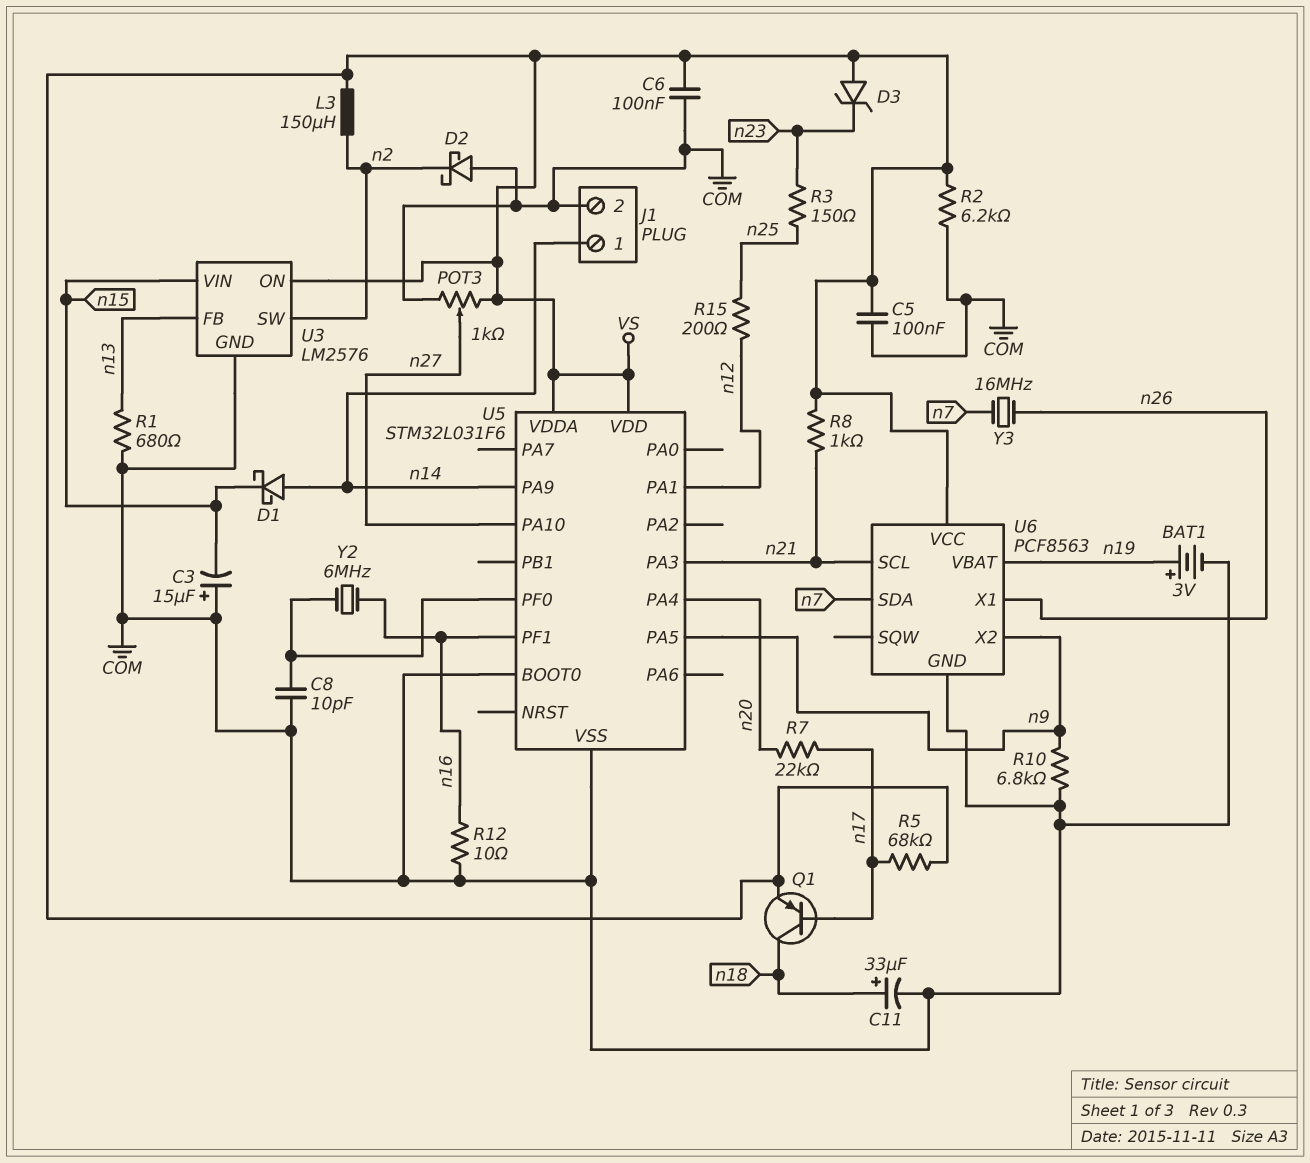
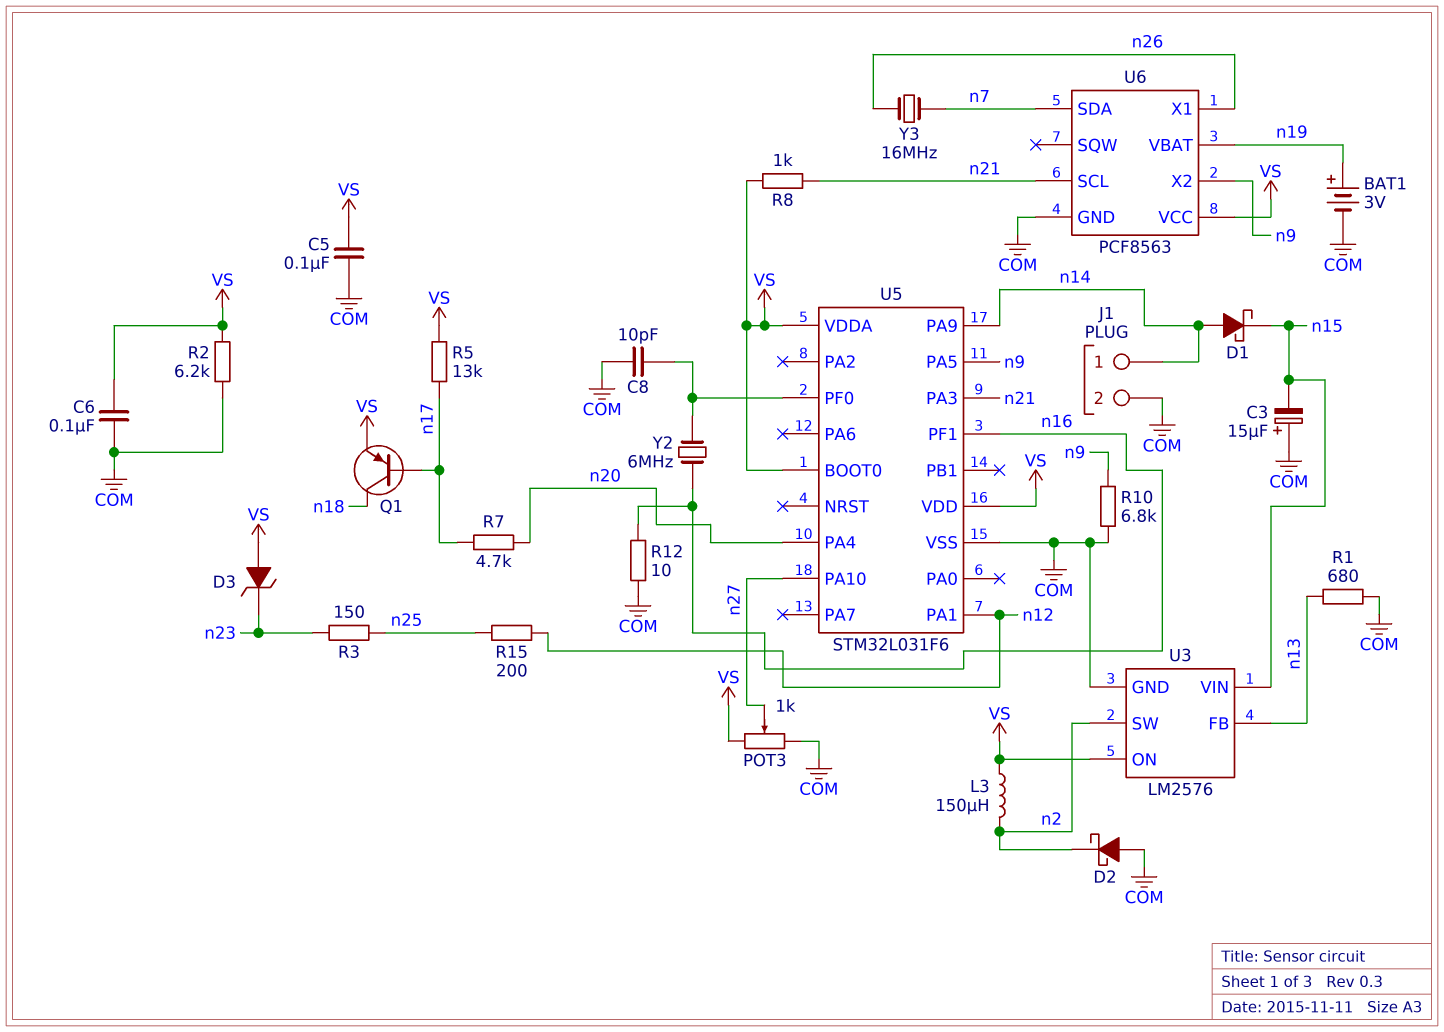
C11: 33uF (plus n18, minus COM) -> none
R5: 68k (VS, n17) -> 13k (VS, n17)
R7: 22k (n17, n20) -> 4.7k (n17, n20)
U5 pin BOOT0: COM -> VS

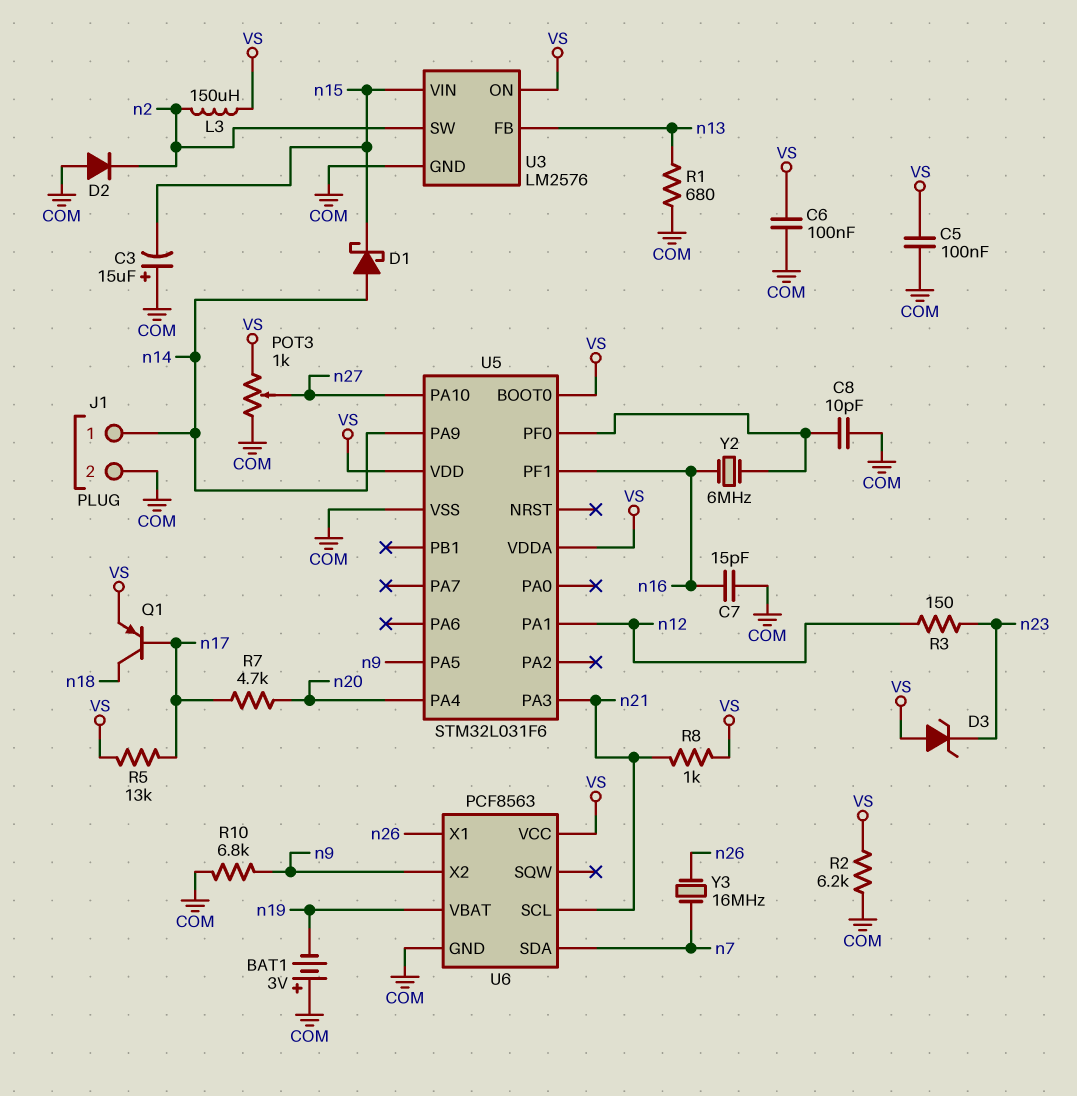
BAT1: 3V (plus n19, minus COM) -> 3V (plus COM, minus n19)
C7: none -> 15pF (COM, n16)
D2: schottky (A COM, K n2) -> diode (A COM, K n2)
R3: 150 (n23, n25) -> 150 (n12, n23)
R12: 10 (COM, n16) -> none
R15: 200 (n12, n25) -> none

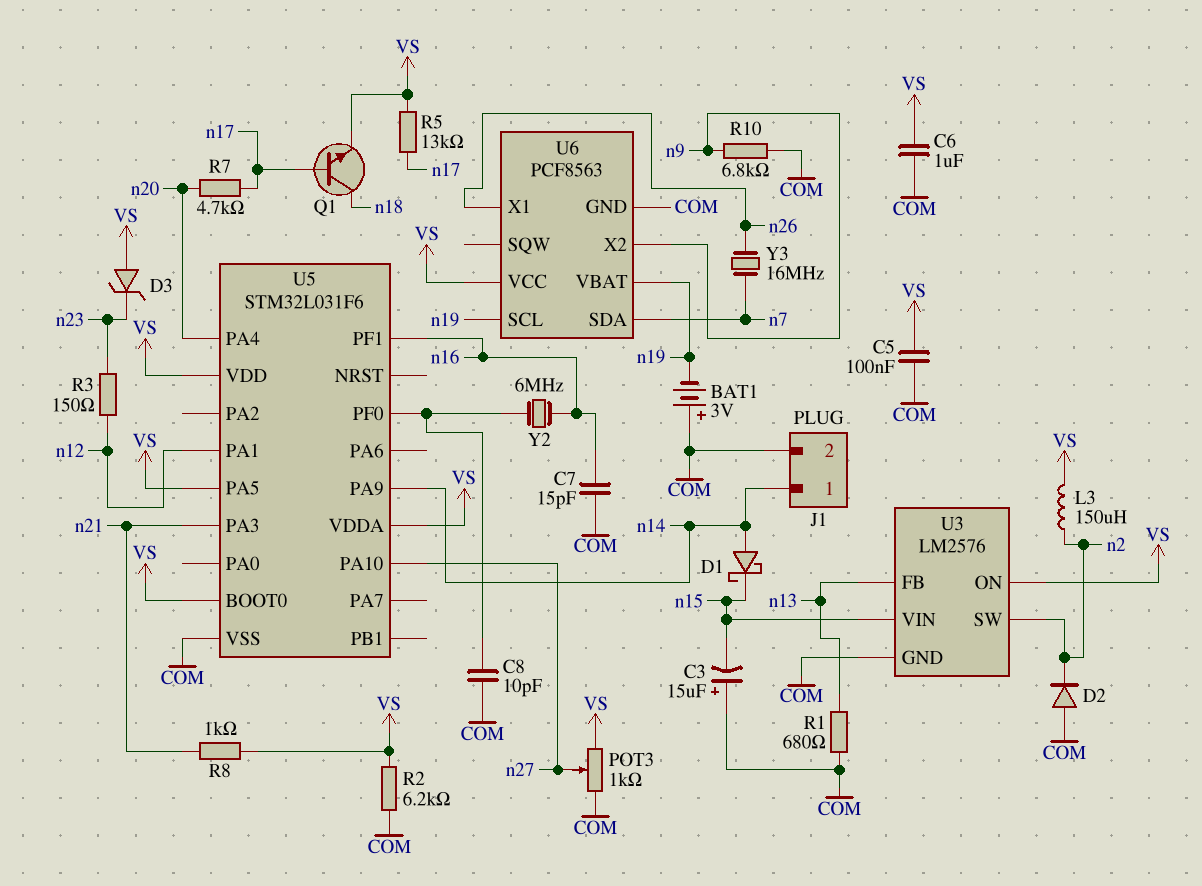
C6: 100nF (COM, VS) -> 1uF (COM, VS)
Q1: PNP (B n17, C n18, E VS) -> NPN (B n17, C n18, E VS)
U5 pin PA5: n9 -> VS
U6 pin SCL: n21 -> n19

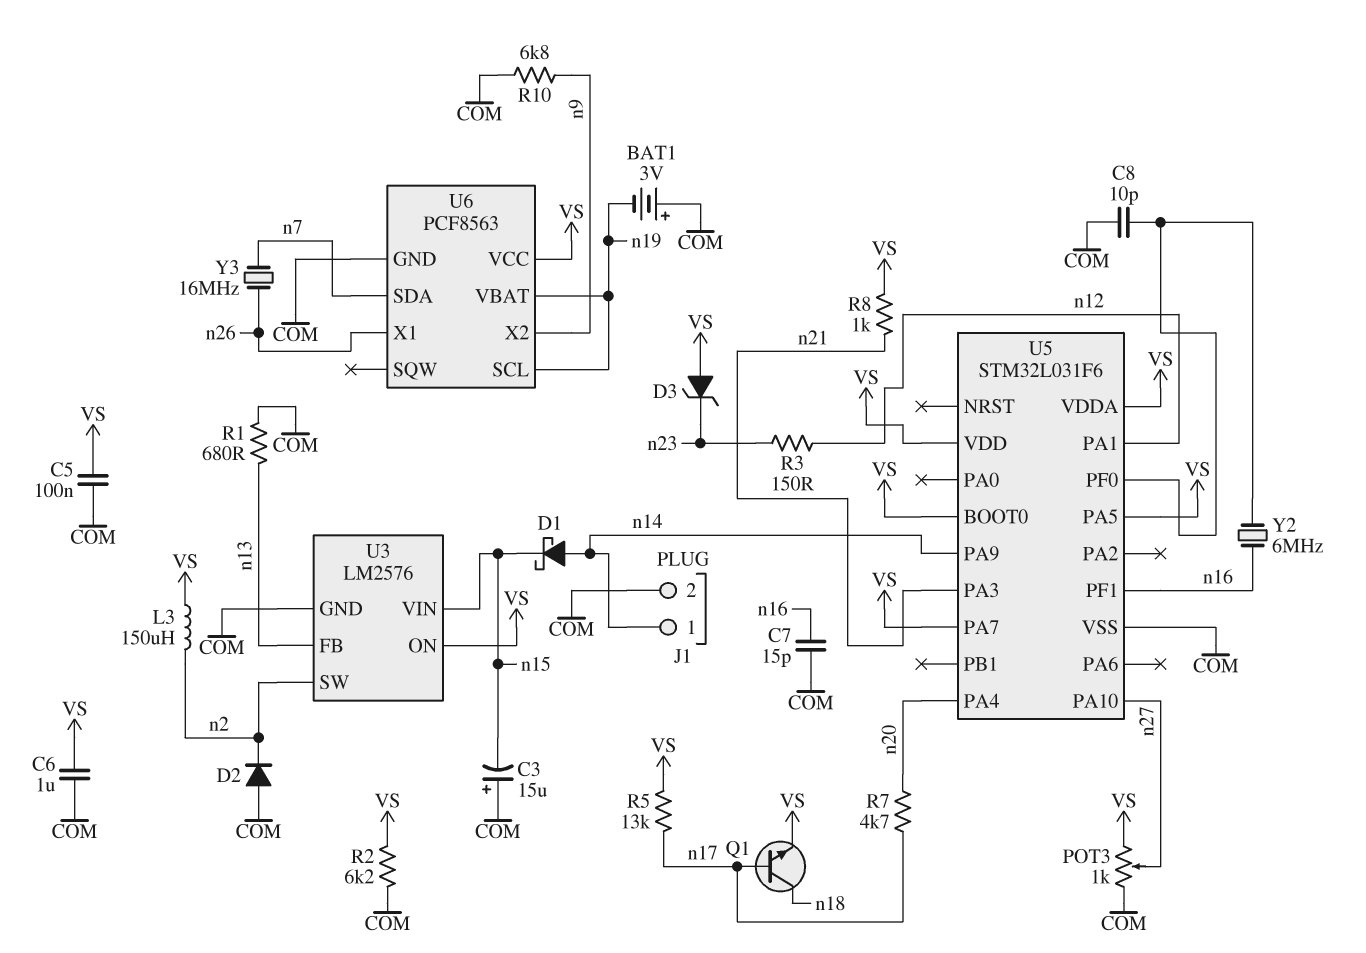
U5 pin PA7: none -> VS

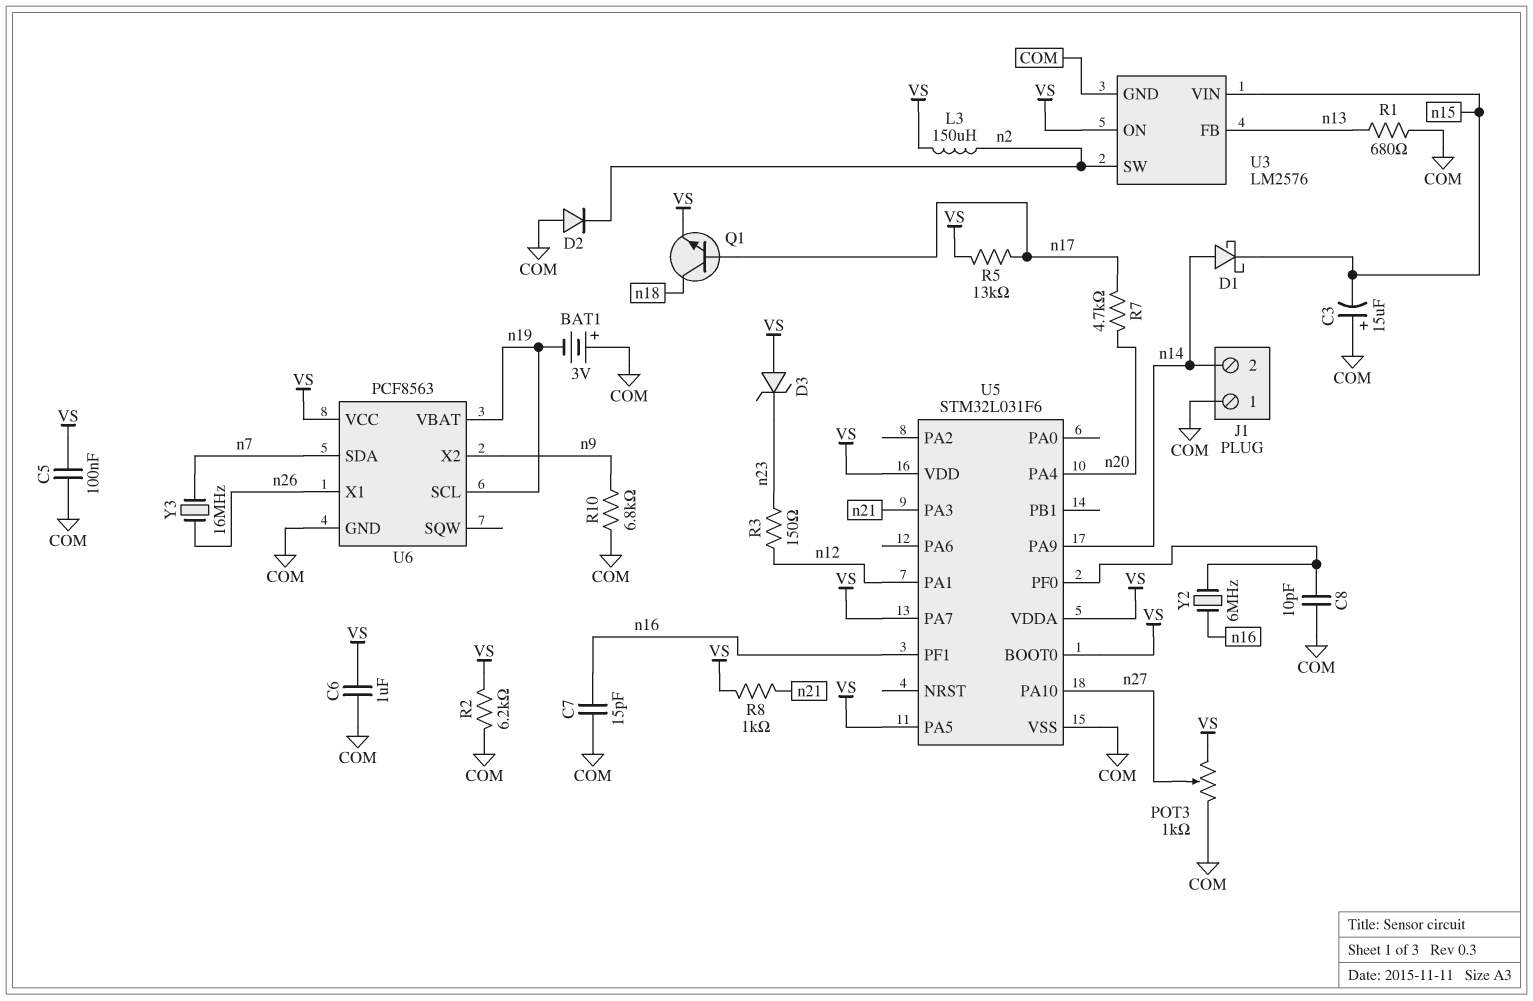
J1 pin 1: n14 -> COM
J1 pin 2: COM -> n14

